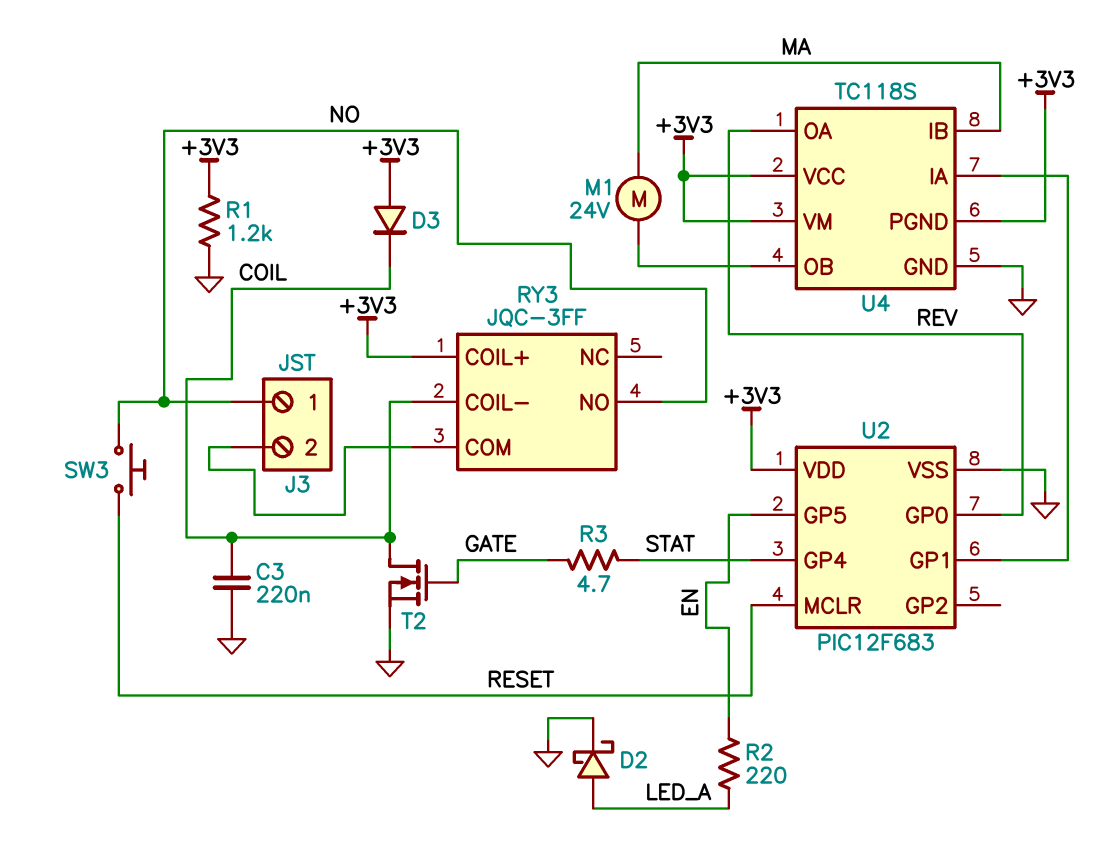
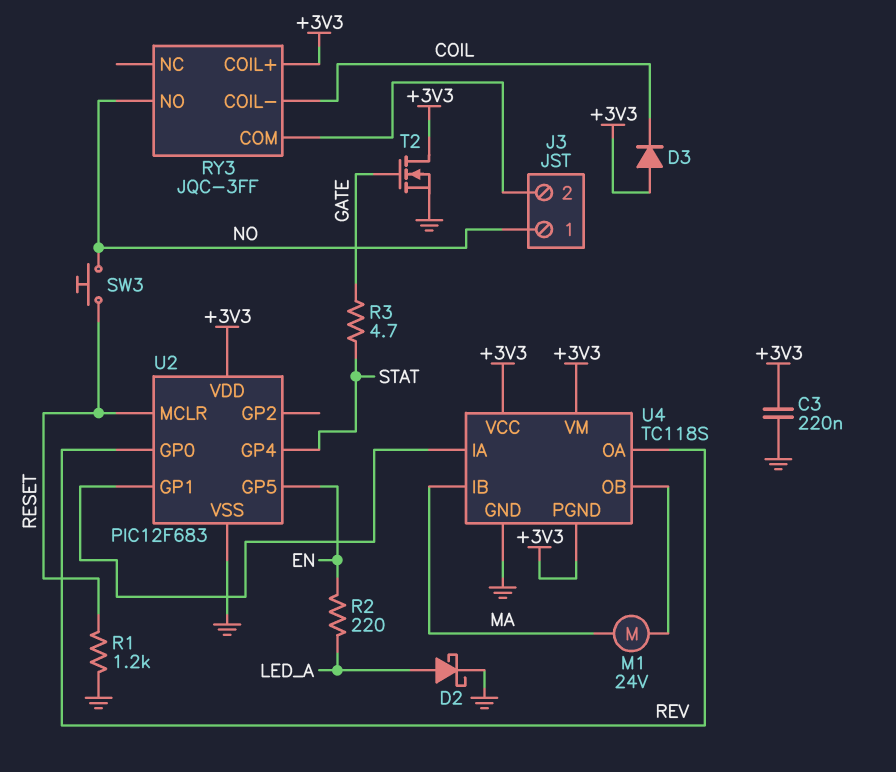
C3: 220nF (COIL, GND) -> 220nF (+3V3, GND)
R1: 1.2k (+3V3, GND) -> 1.2k (GND, RESET)
T2: NMOS (G GATE, D COIL, S GND) -> NMOS (G GATE, D +3V3, S GND)

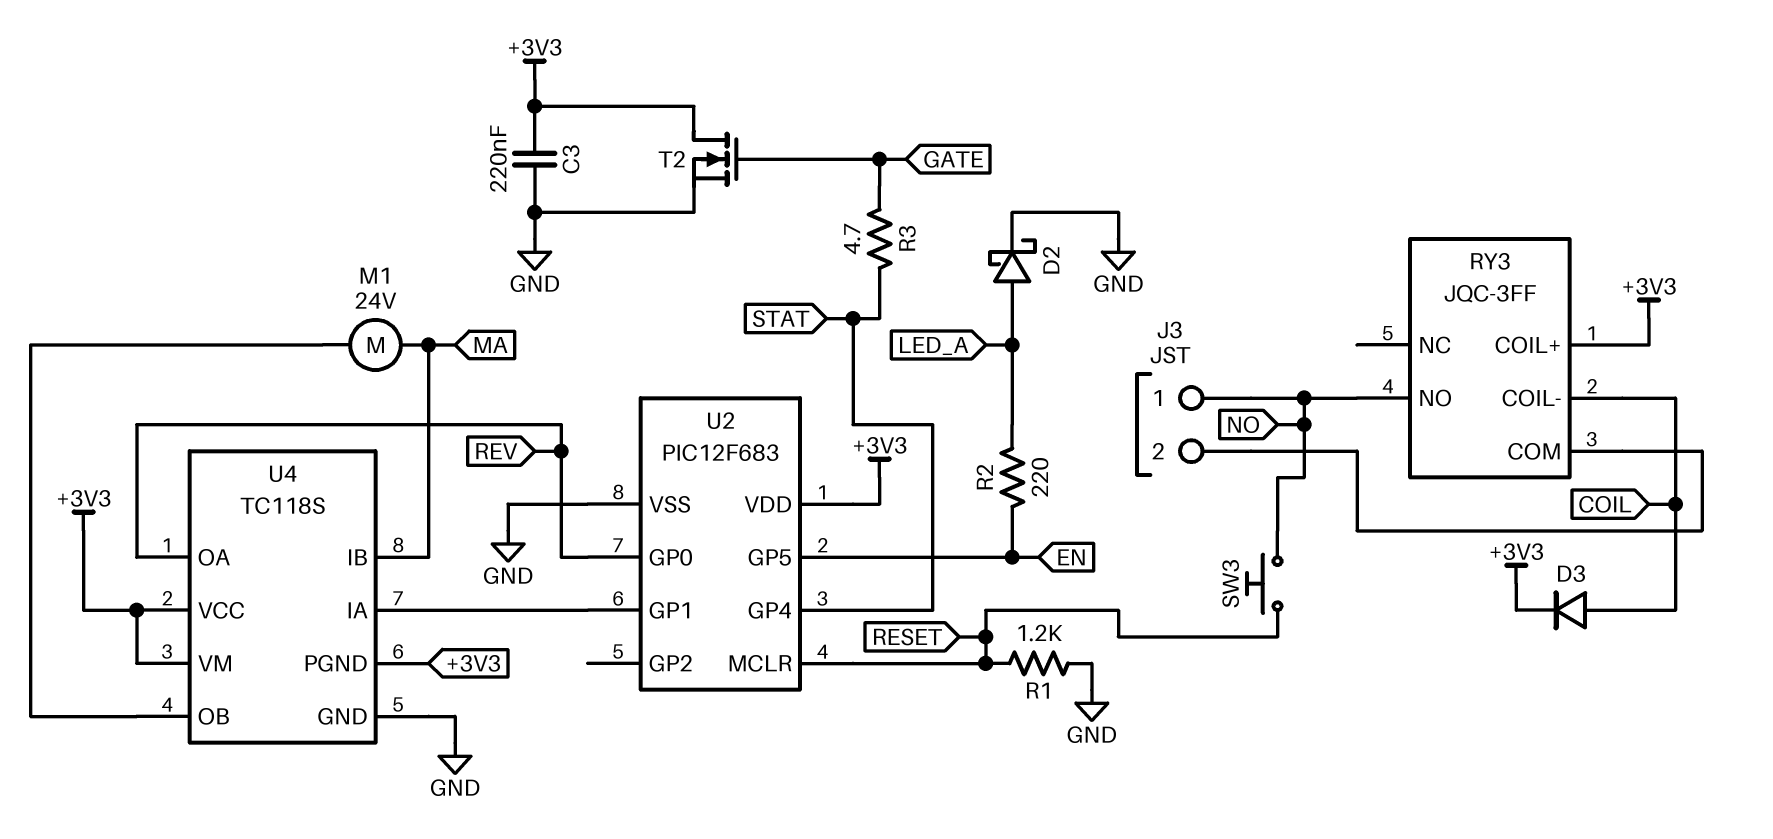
D3: diode (A +3V3, K COIL) -> diode (A COIL, K +3V3)

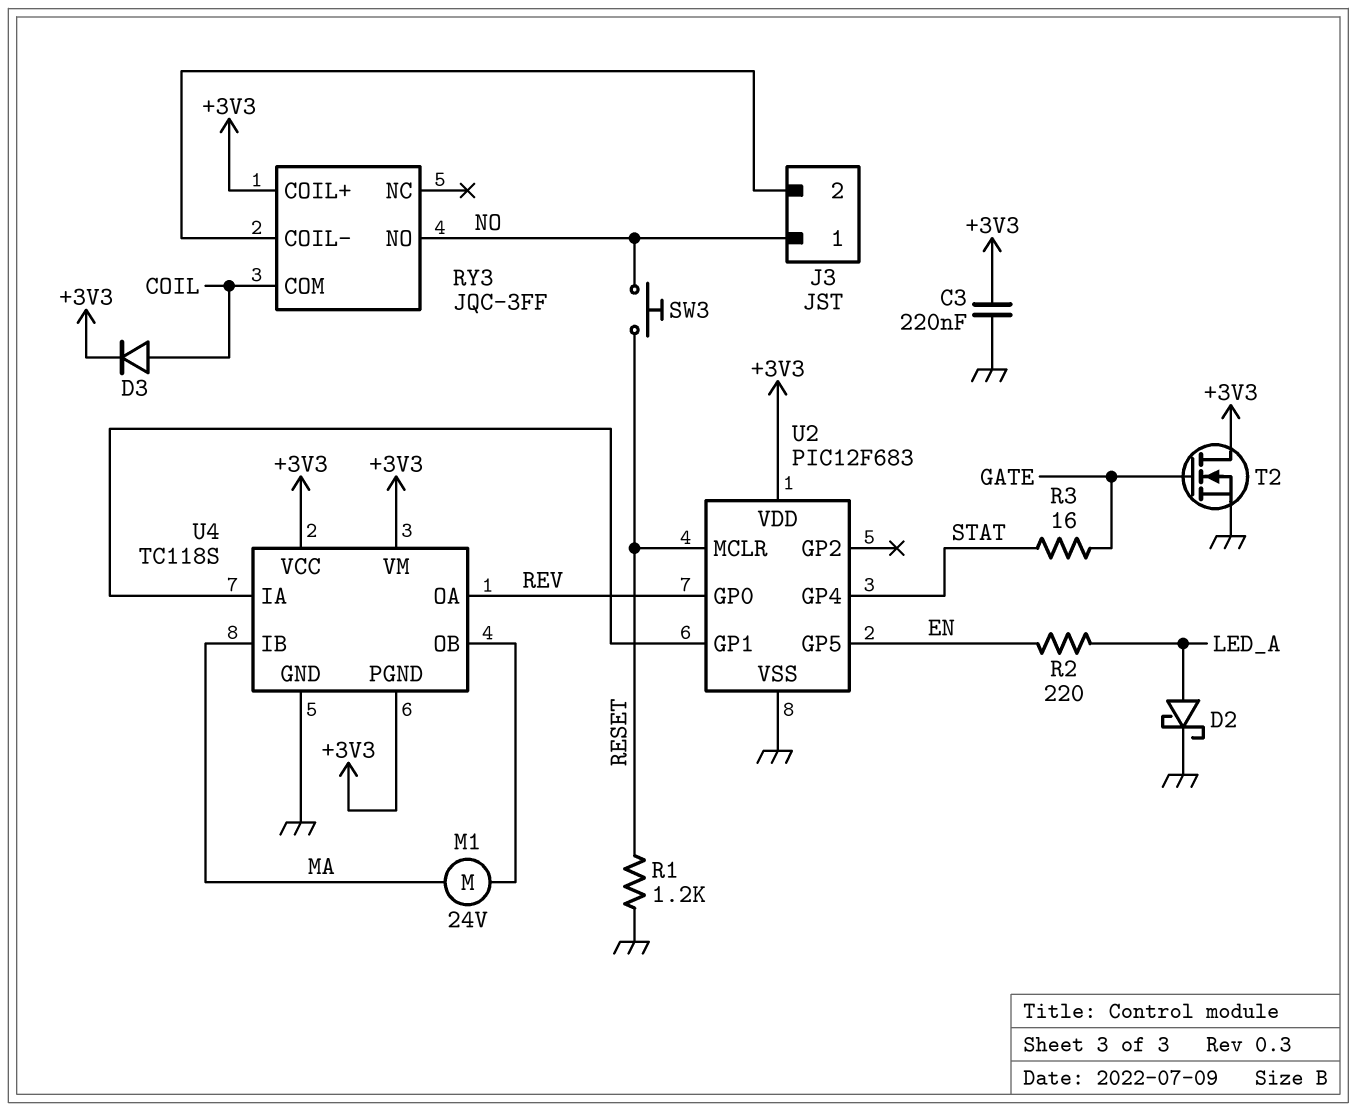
R3: 4.7 (GATE, STAT) -> 16 (GATE, STAT)
RY3 pin COIL-: COIL -> J3/2
RY3 pin COM: J3/2 -> COIL

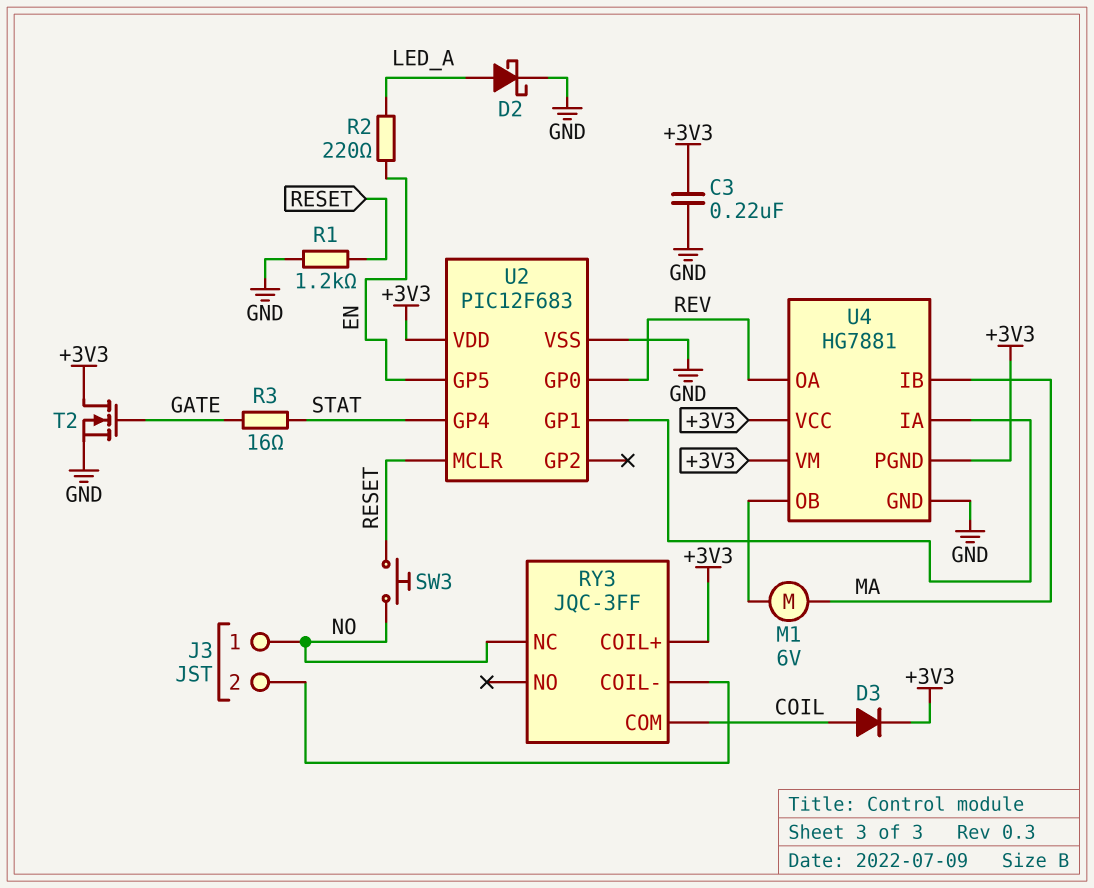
M1: motor 24V (MA, U4/OB) -> motor 6V (MA, U4/OB)
RY3 pin NC: none -> NO
RY3 pin NO: NO -> none
U4: TC118S -> HG7881

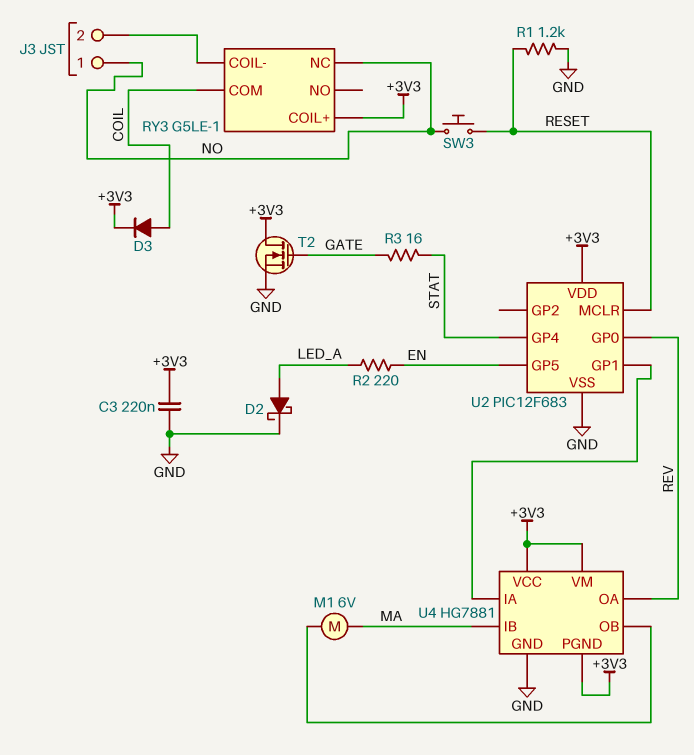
RY3: JQC-3FF -> G5LE-1

